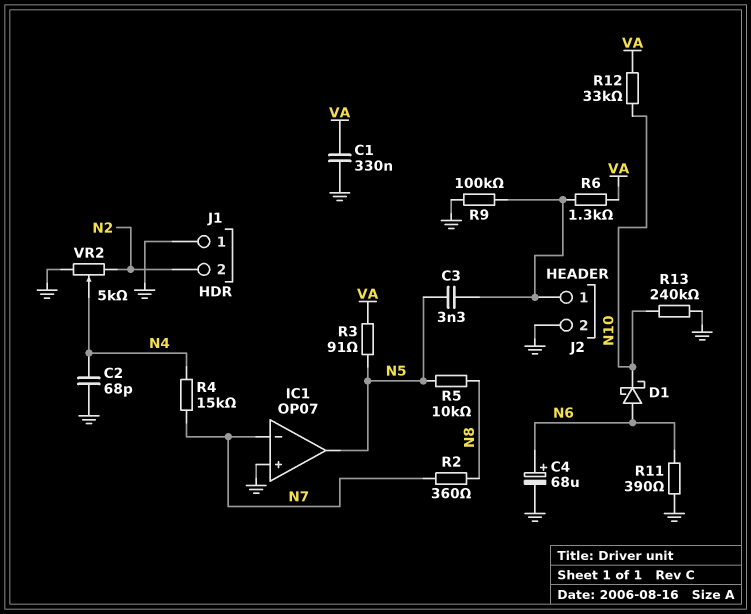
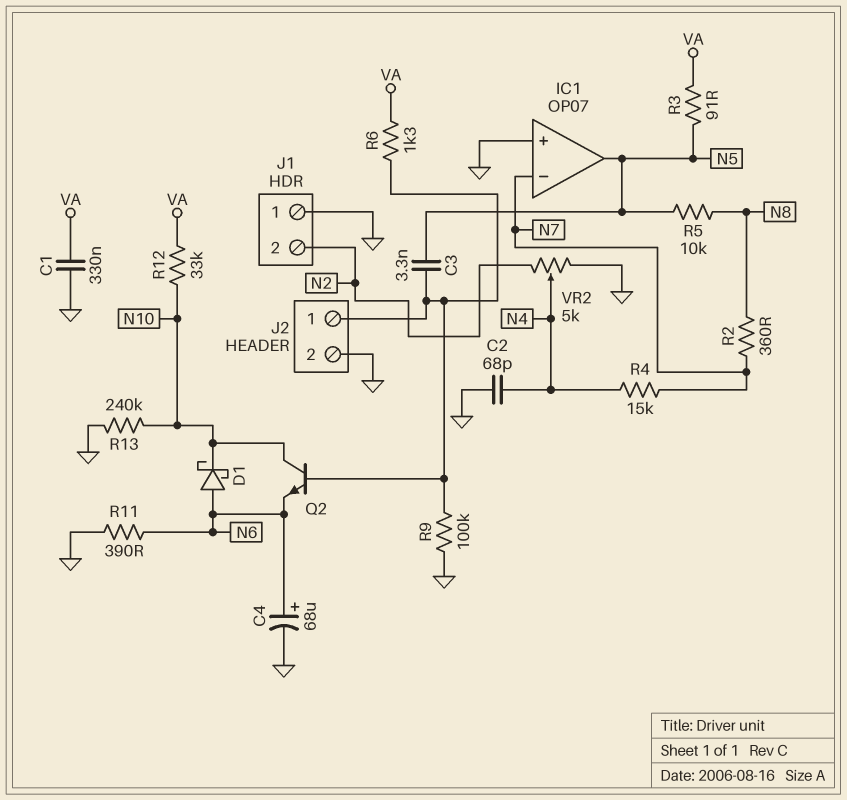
Q2: none -> NPN (B J2/1, C N10, E N6)

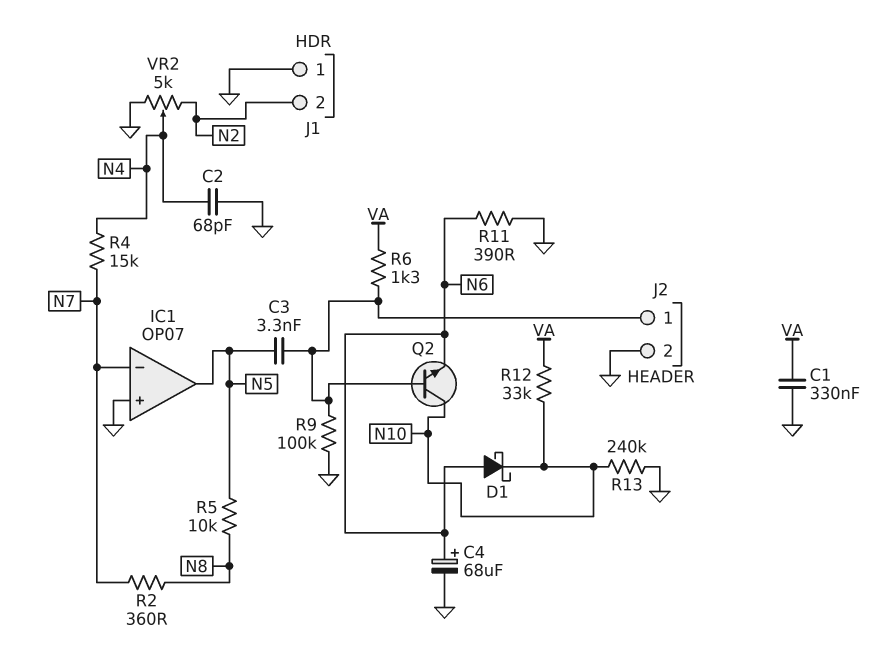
R3: 91 (N5, VA) -> none

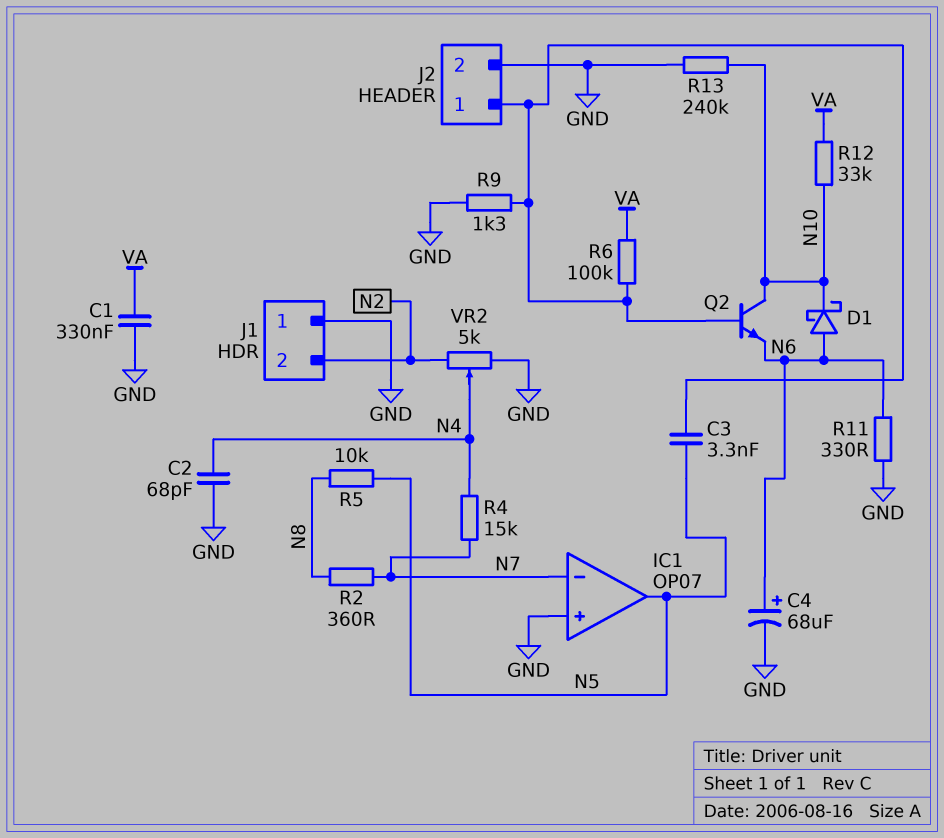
R6: 1.3k (J2/1, VA) -> 100k (J2/1, VA)
R9: 100k (GND, J2/1) -> 1.3k (GND, J2/1)
R11: 390 (GND, N6) -> 330 (GND, N6)

